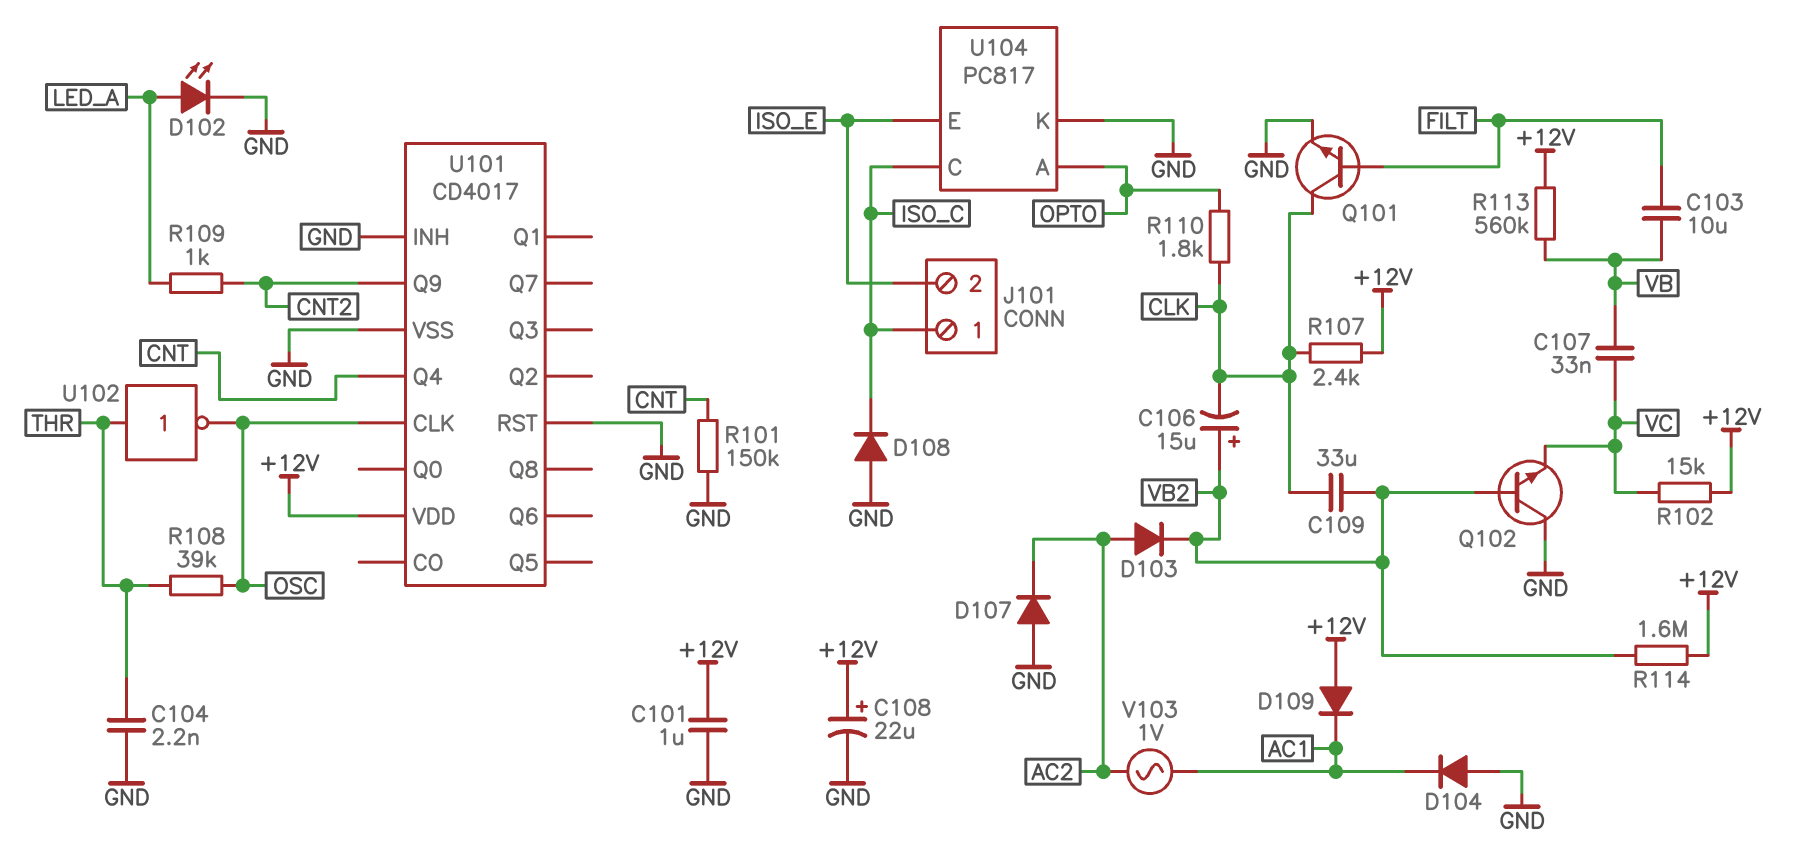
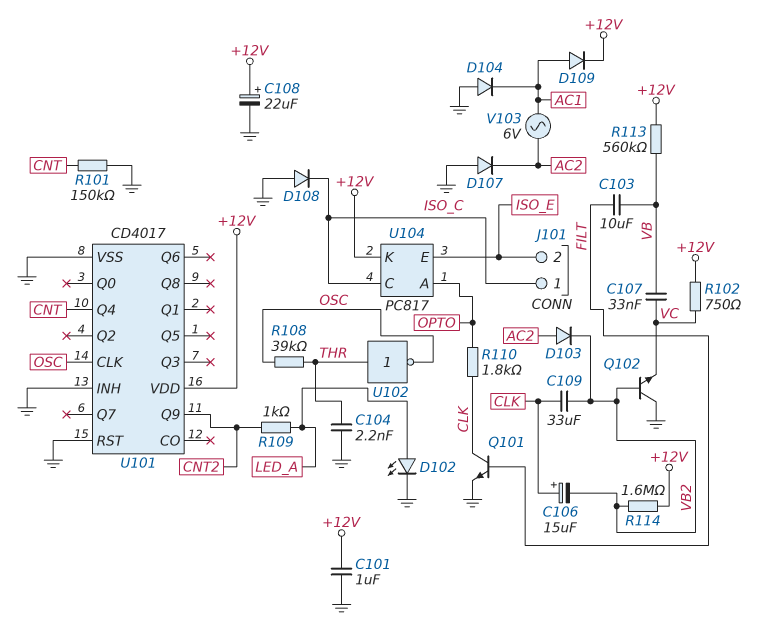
C106: 15uF (plus VB2, minus CLK) -> 15uF (plus CLK, minus VB2)
D109: diode (A +12V, K AC1) -> diode (A AC1, K +12V)
R102: 15k (+12V, VC) -> 750 (+12V, VC)
R107: 2.4k (+12V, CLK) -> none
U104 pin K: GND -> +12V
V103: AC 1V (AC1, AC2) -> AC 6V (AC1, AC2)

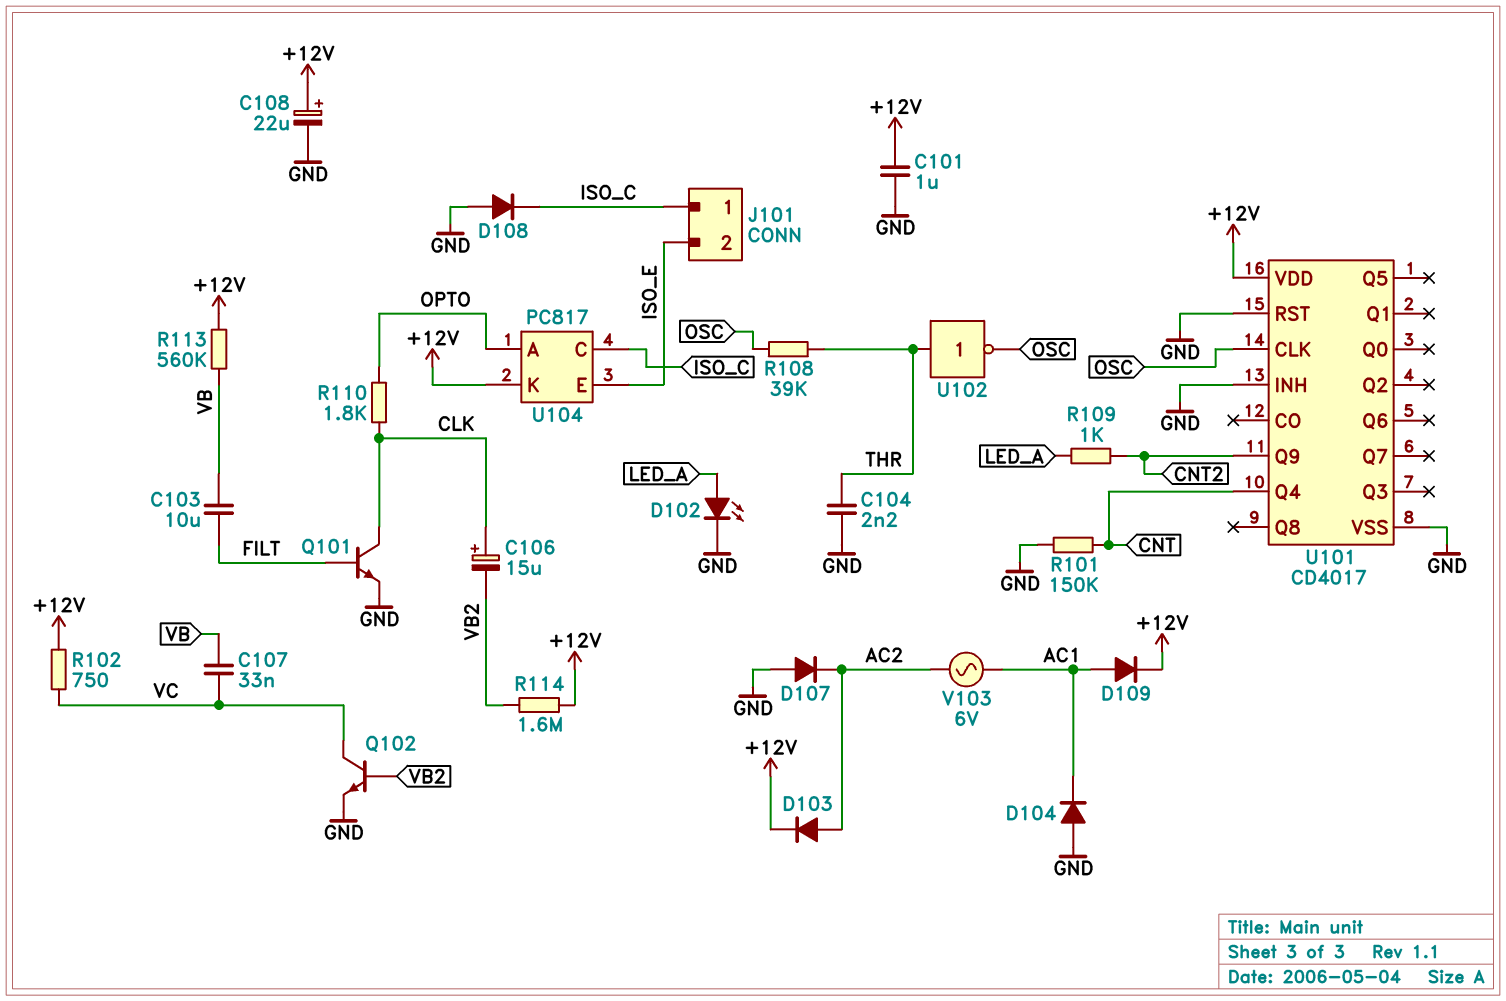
C109: 33uF (CLK, VB2) -> none
D103: diode (A AC2, K VB2) -> diode (A AC2, K +12V)
Q102: NPN (B VB2, C GND, E VC) -> NPN (B VB2, C VC, E GND)

